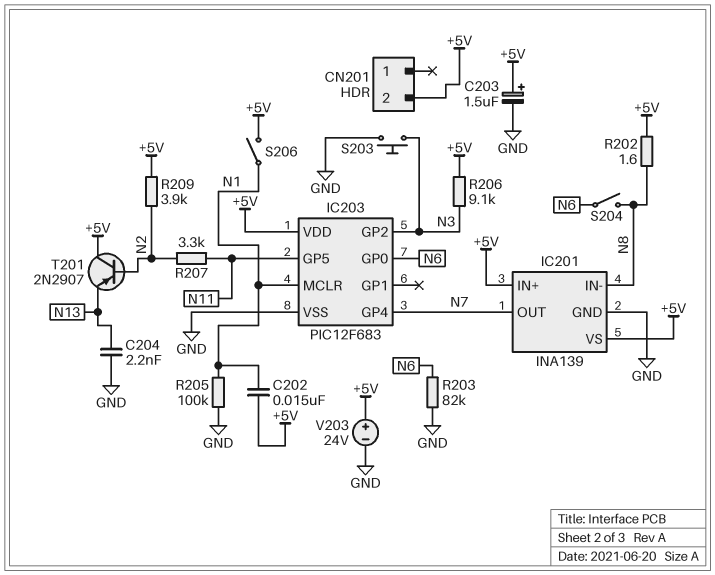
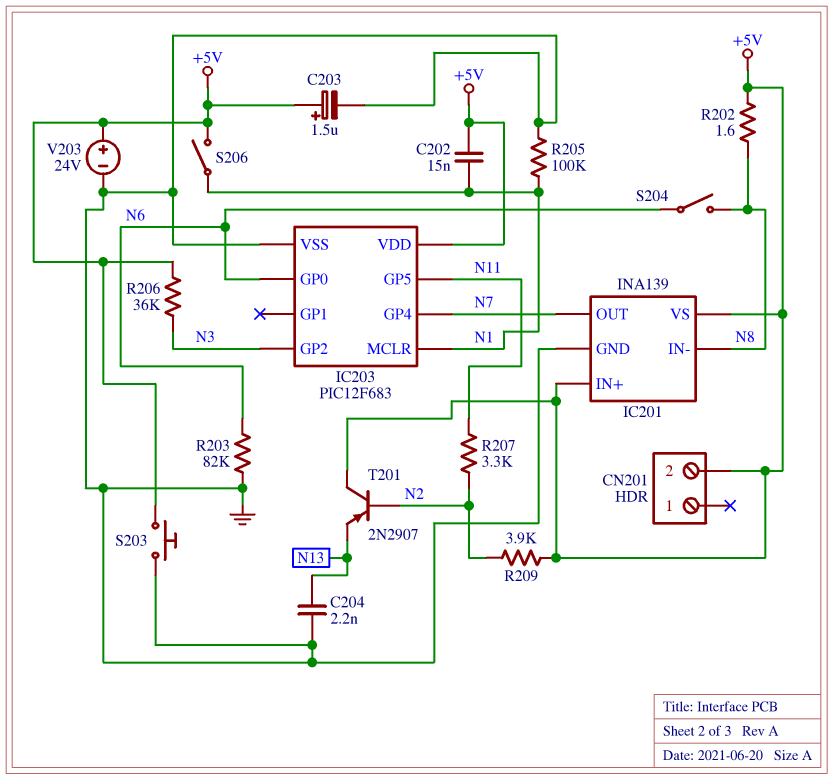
R206: 9.1k (+5V, N3) -> 36k (+5V, N3)
S203: button (GND, N3) -> button (+5V, GND)

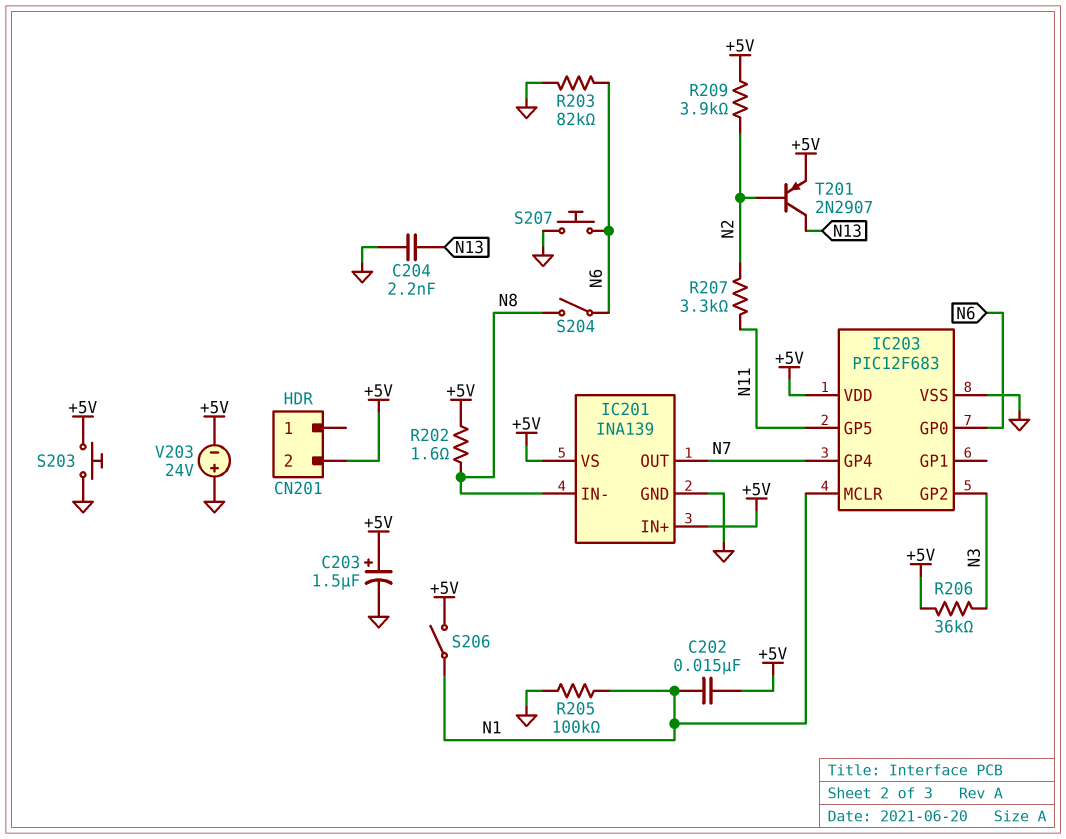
S207: none -> button (GND, N6)
T201: PNP 2N2907 (B N2, C +5V, E N13) -> PNP 2N2907 (B N2, C N13, E +5V)
V203: 24V (plus +5V, minus GND) -> 24V (plus GND, minus +5V)

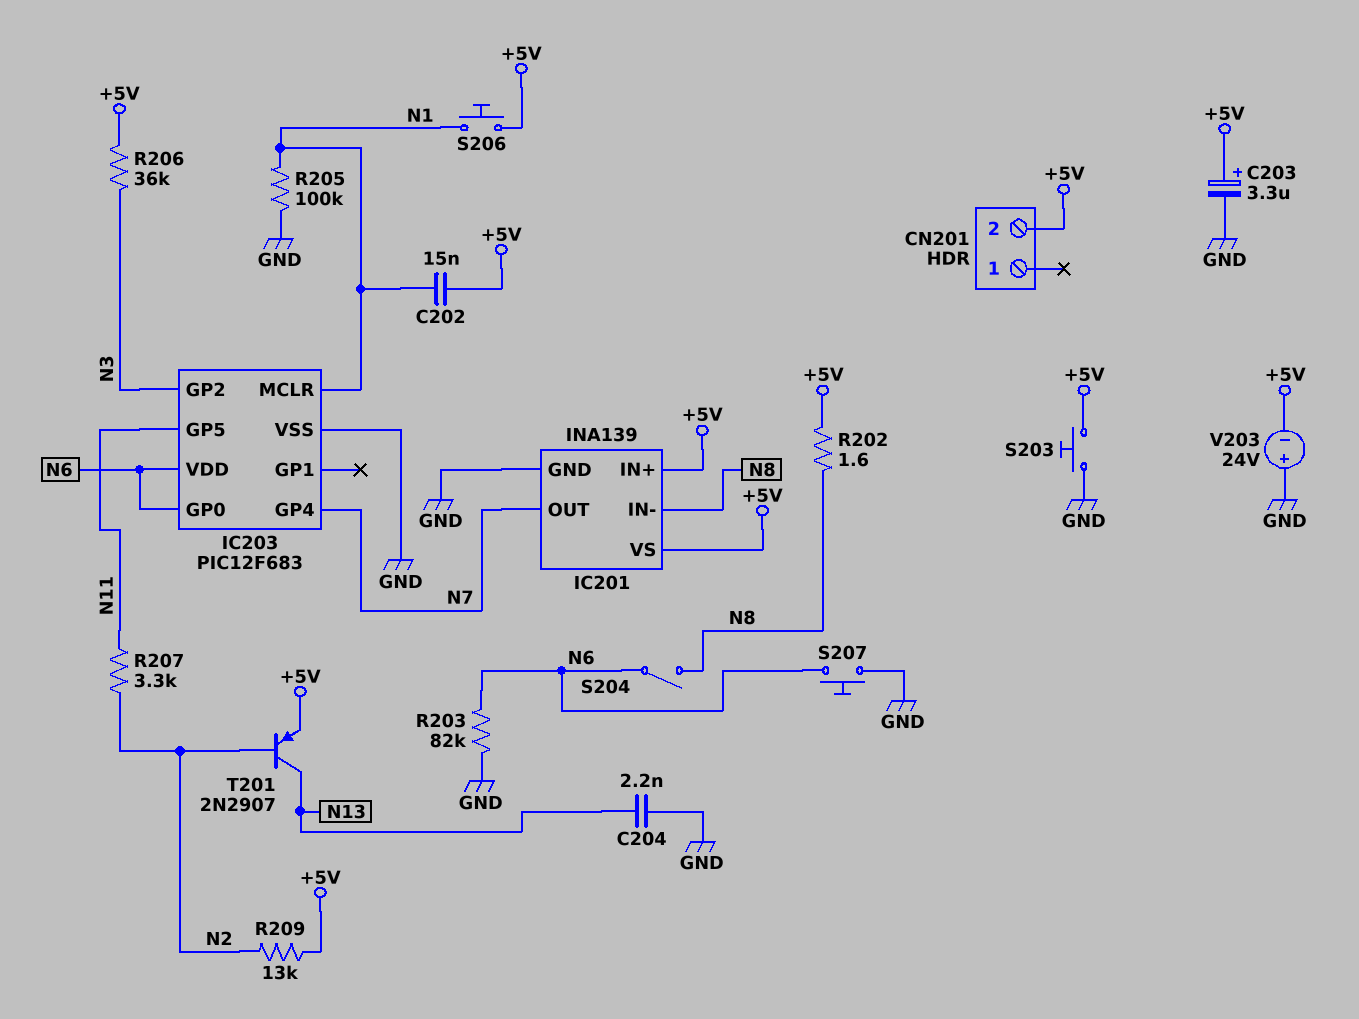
C203: 1.5uF (plus +5V, minus GND) -> 3.3uF (plus +5V, minus GND)
IC203 pin VDD: +5V -> N6
R209: 3.9k (+5V, N2) -> 13k (+5V, N2)
S206: switch (+5V, N1) -> button (+5V, N1)

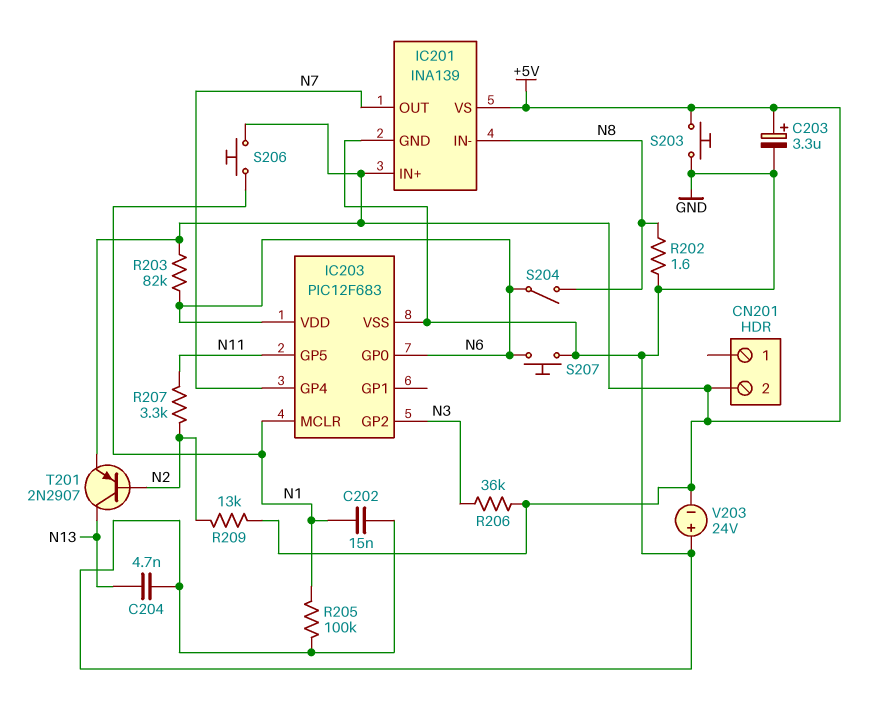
C202: 15nF (+5V, N1) -> 15nF (GND, N1)
C204: 2.2nF (GND, N13) -> 4.7nF (GND, N13)
R202: 1.6 (+5V, N8) -> 1.6 (GND, N8)
R203: 82k (GND, N6) -> 82k (+5V, N6)

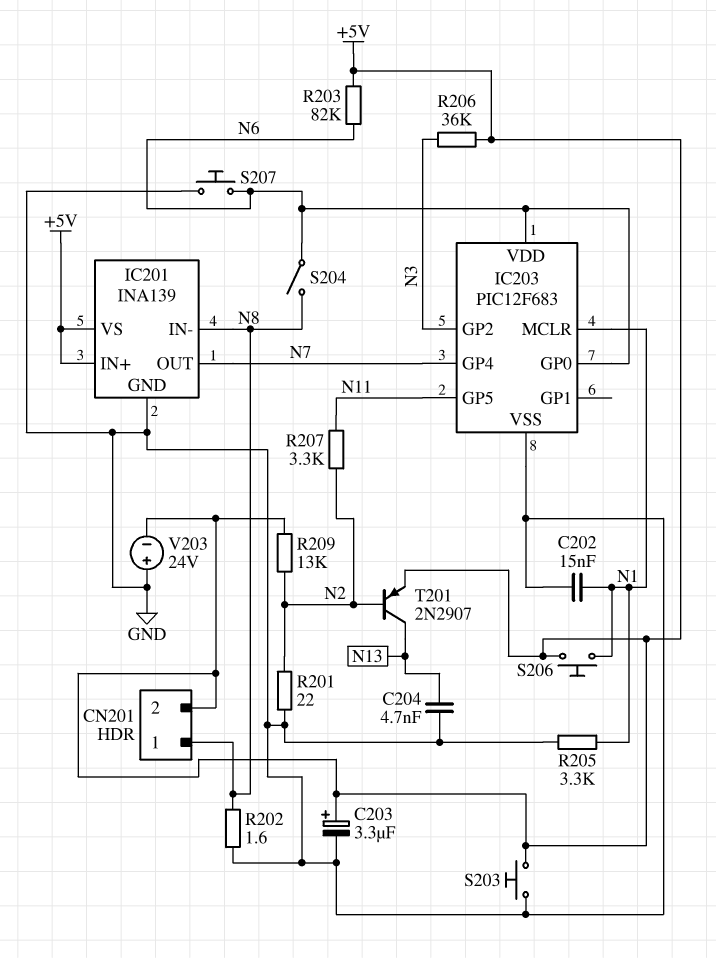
CN201 pin 1: none -> N8
R201: none -> 22 (GND, N2)
R205: 100k (GND, N1) -> 3.3k (GND, N1)

